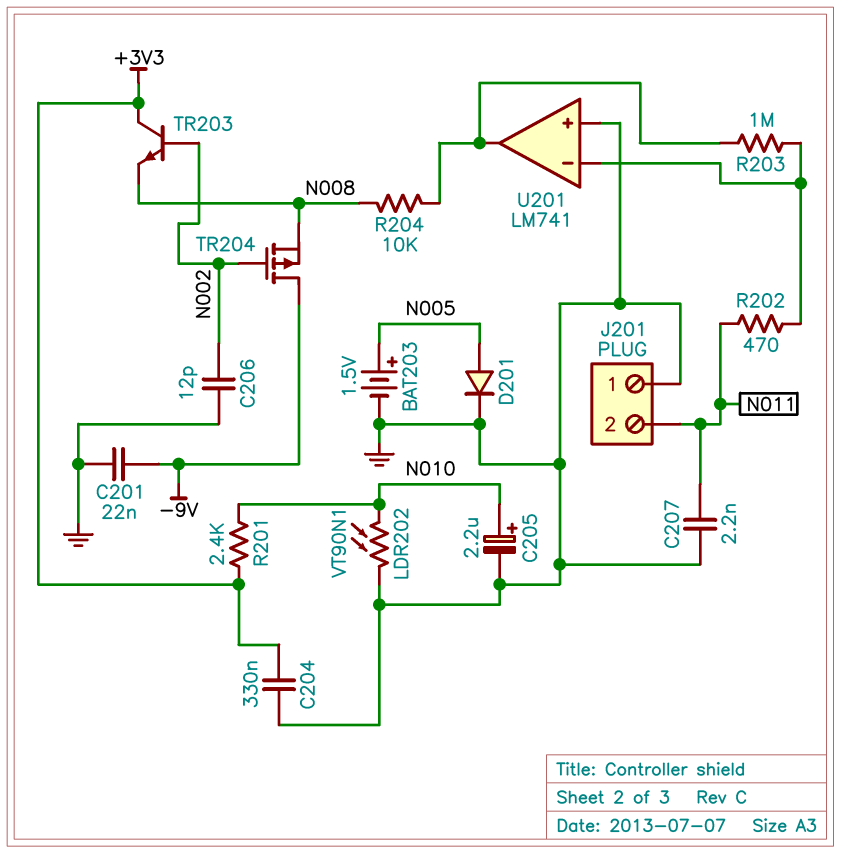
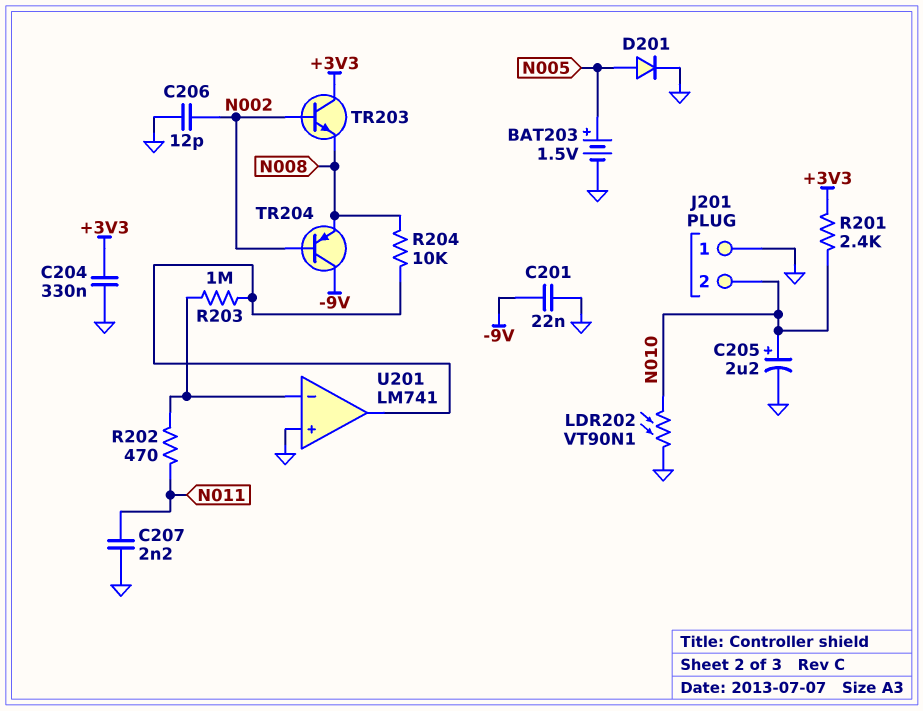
J201 pin 2: N011 -> N010
TR204: PMOS (G N002, D -9V, S N008) -> PNP (B N002, C -9V, E N008)

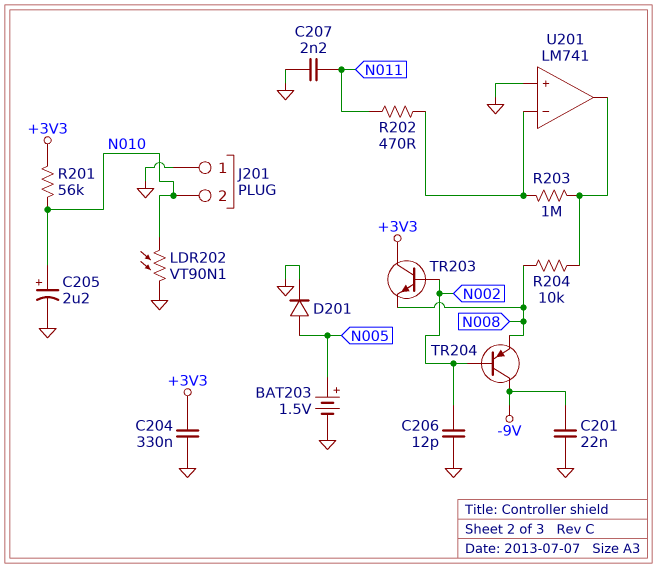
R201: 2.4k (+3V3, N010) -> 56k (+3V3, N010)

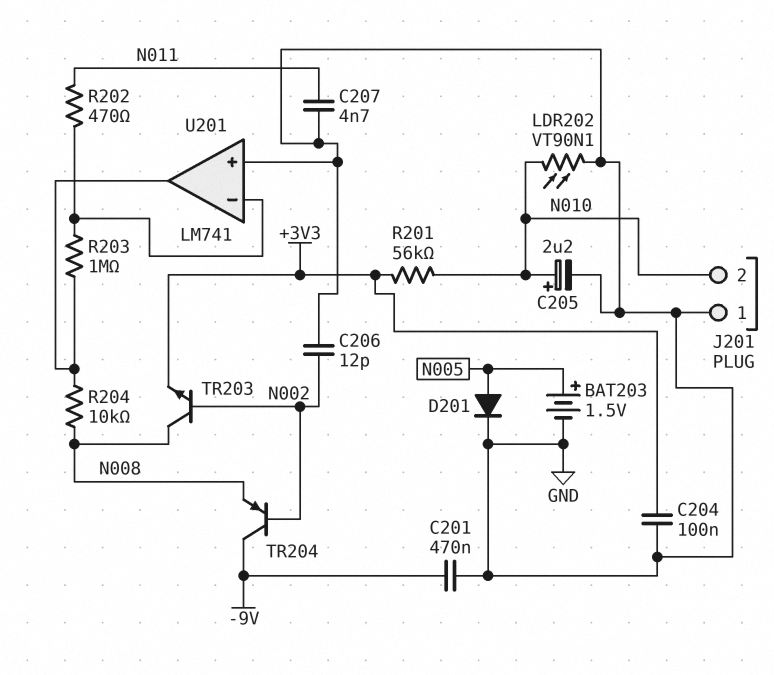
C201: 22nF (-9V, GND) -> 470nF (-9V, GND)
C204: 330nF (+3V3, GND) -> 100nF (+3V3, GND)
C207: 2.2nF (GND, N011) -> 4.7nF (GND, N011)
TR203: NPN (B N002, C +3V3, E N008) -> NPN (B N002, C N008, E +3V3)

